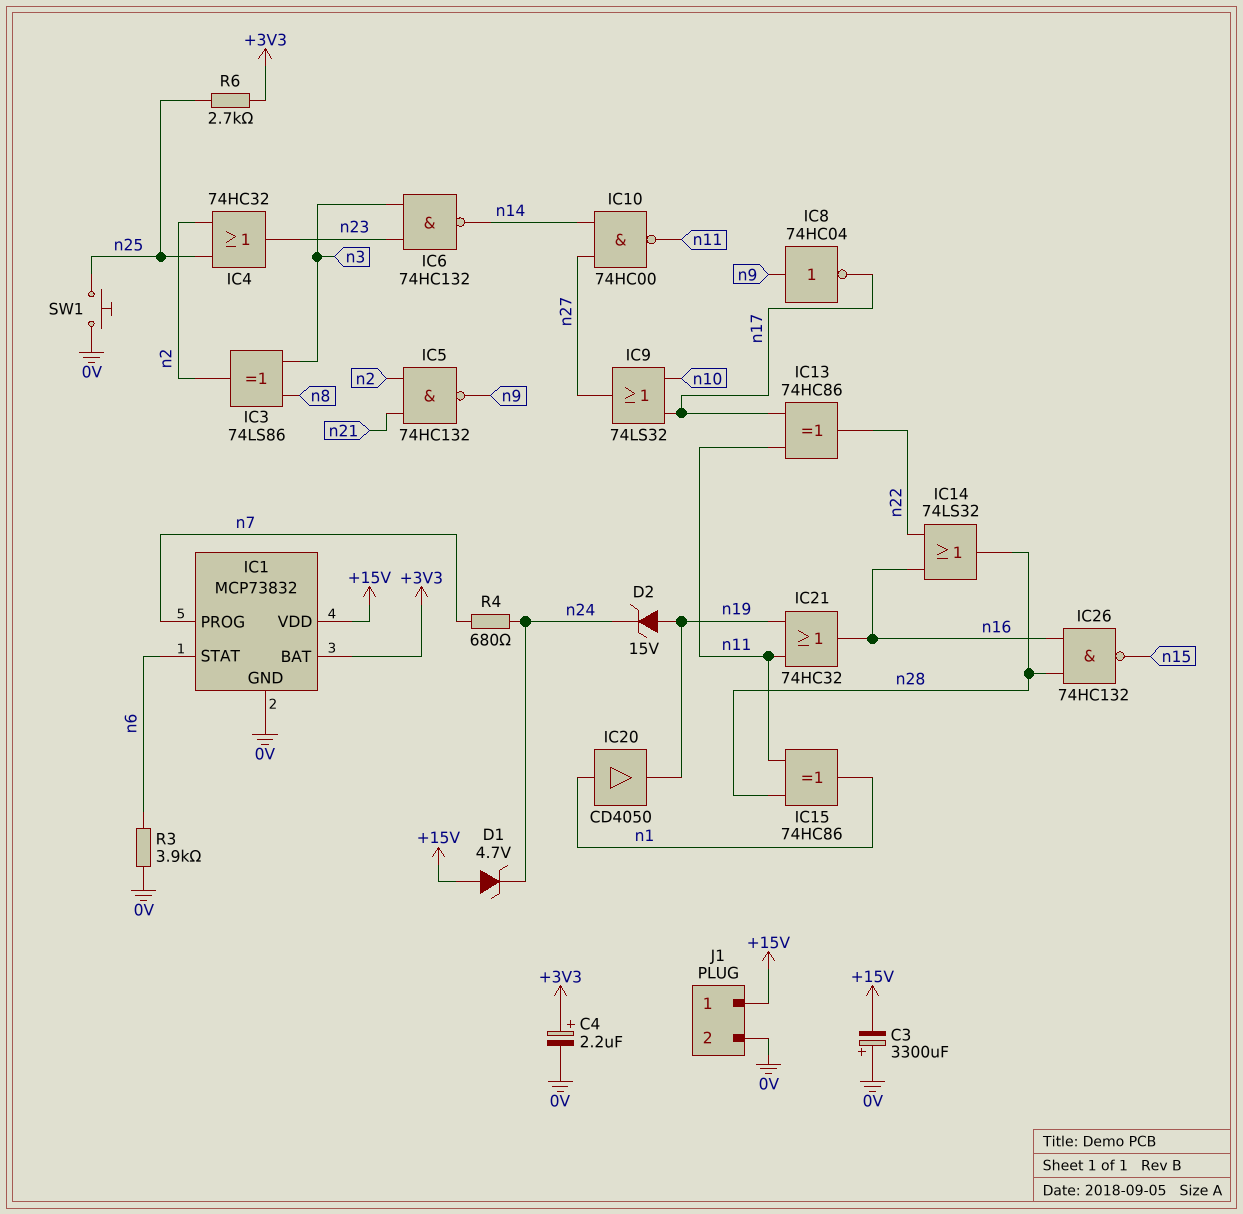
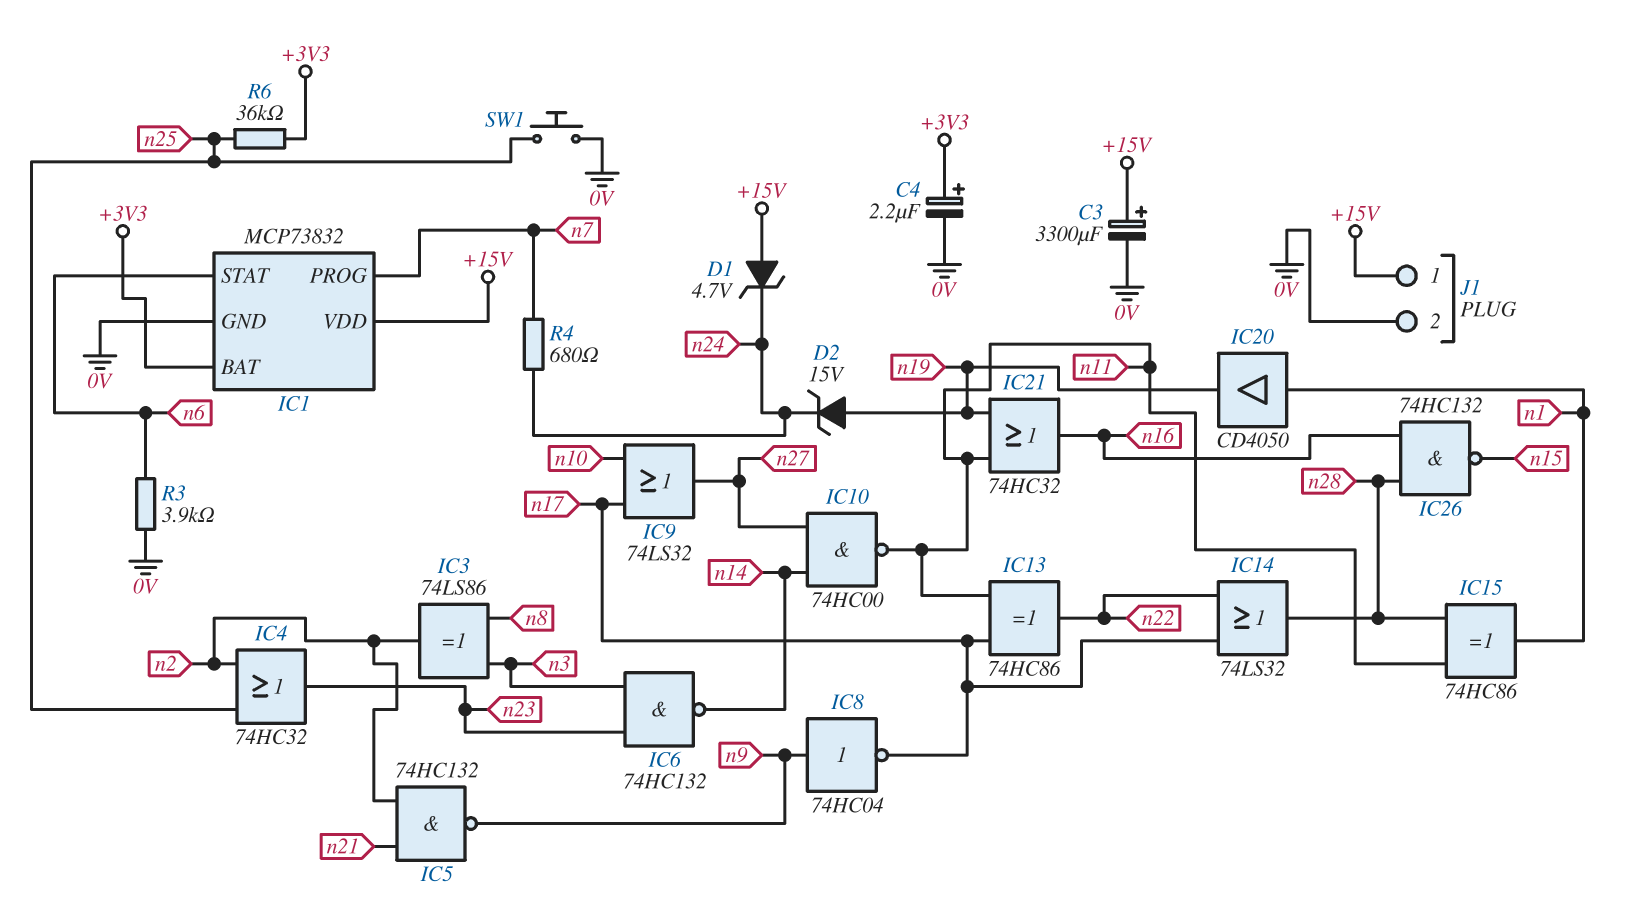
C3: 3300uF (plus 0V, minus +15V) -> 3300uF (plus +15V, minus 0V)
IC14: OR 74LS32 (in n16, in n22, out n28) -> OR 74LS32 (in n17, in n22, out n28)
R6: 2.7k (+3V3, n25) -> 36k (+3V3, n25)

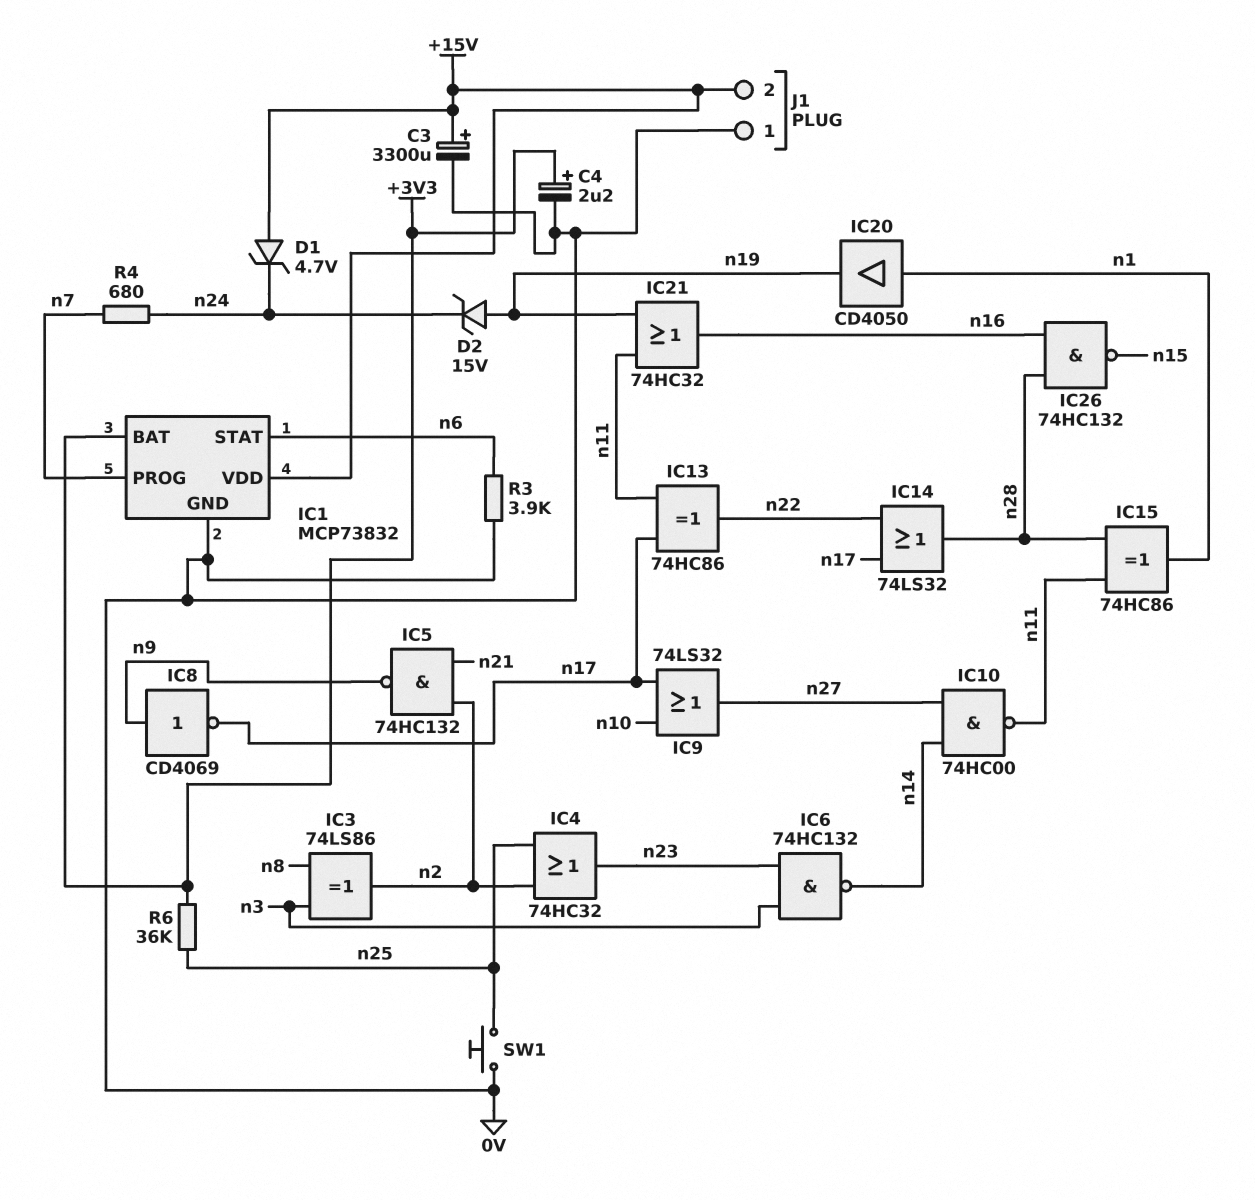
IC8: NOT 74HC04 (in n9, out n17) -> NOT CD4069 (in n9, out n17)
J1 pin 1: +15V -> 0V
J1 pin 2: 0V -> +15V

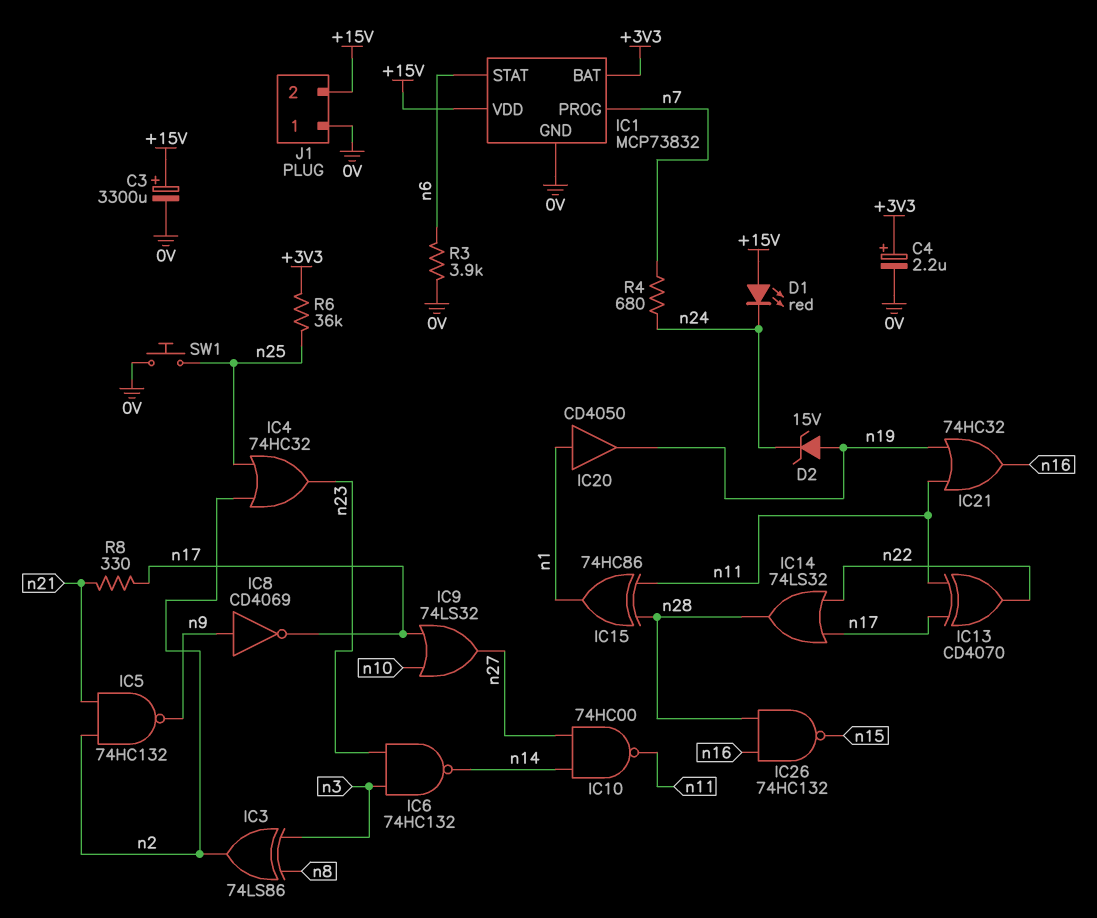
D1: zener 4.7V (A +15V, K n24) -> LED red (A +15V, K n24)
IC13: XOR 74HC86 (in n11, in n17, out n22) -> XOR CD4070 (in n11, in n17, out n22)
R8: none -> 330 (n17, n21)

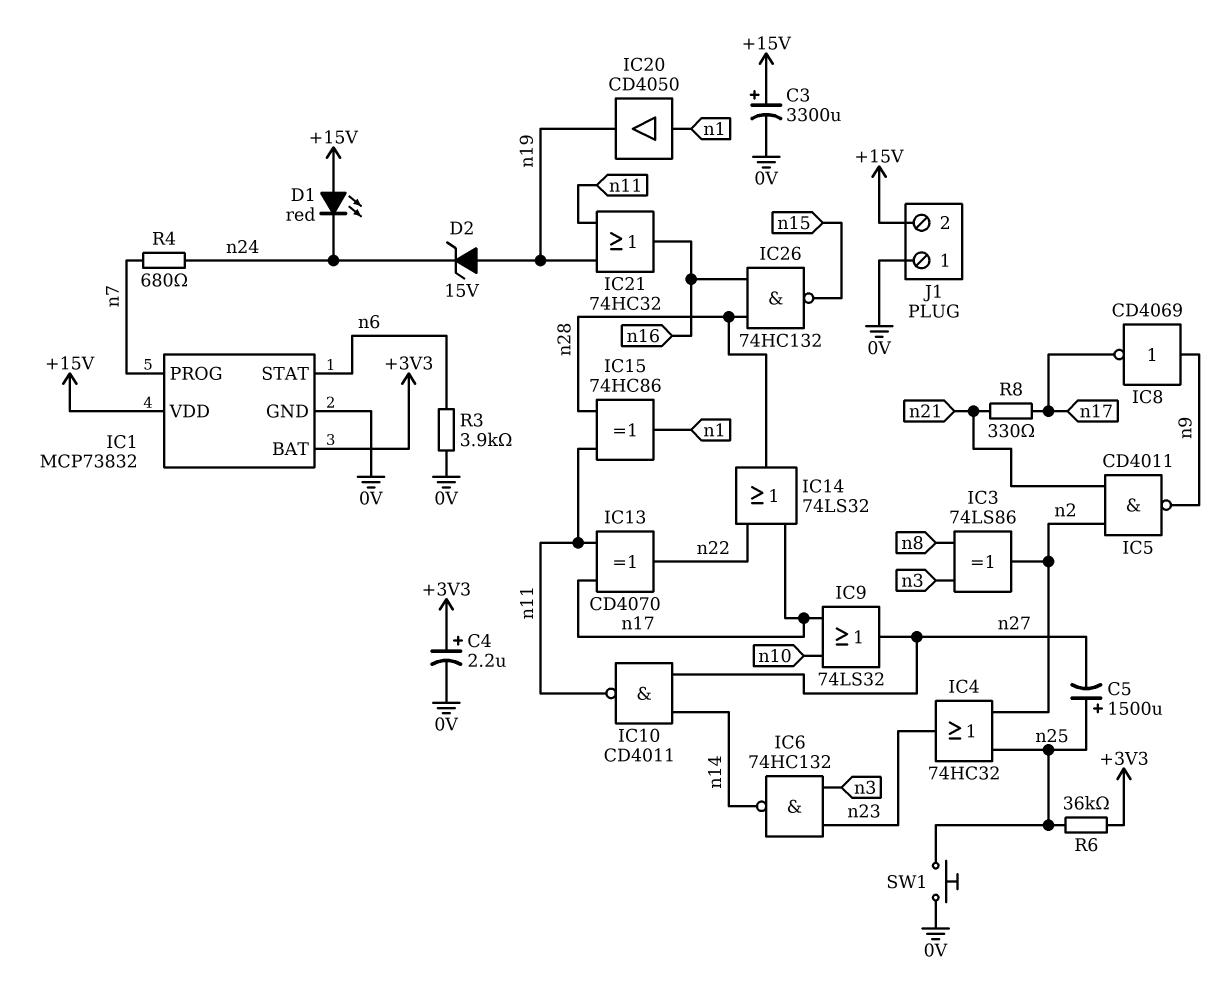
C5: none -> 1500uF (plus n25, minus n27)
IC5: NAND 74HC132 (in n2, in n21, out n9) -> NAND CD4011 (in n2, in n21, out n9)
IC10: NAND 74HC00 (in n14, in n27, out n11) -> NAND CD4011 (in n14, in n27, out n11)

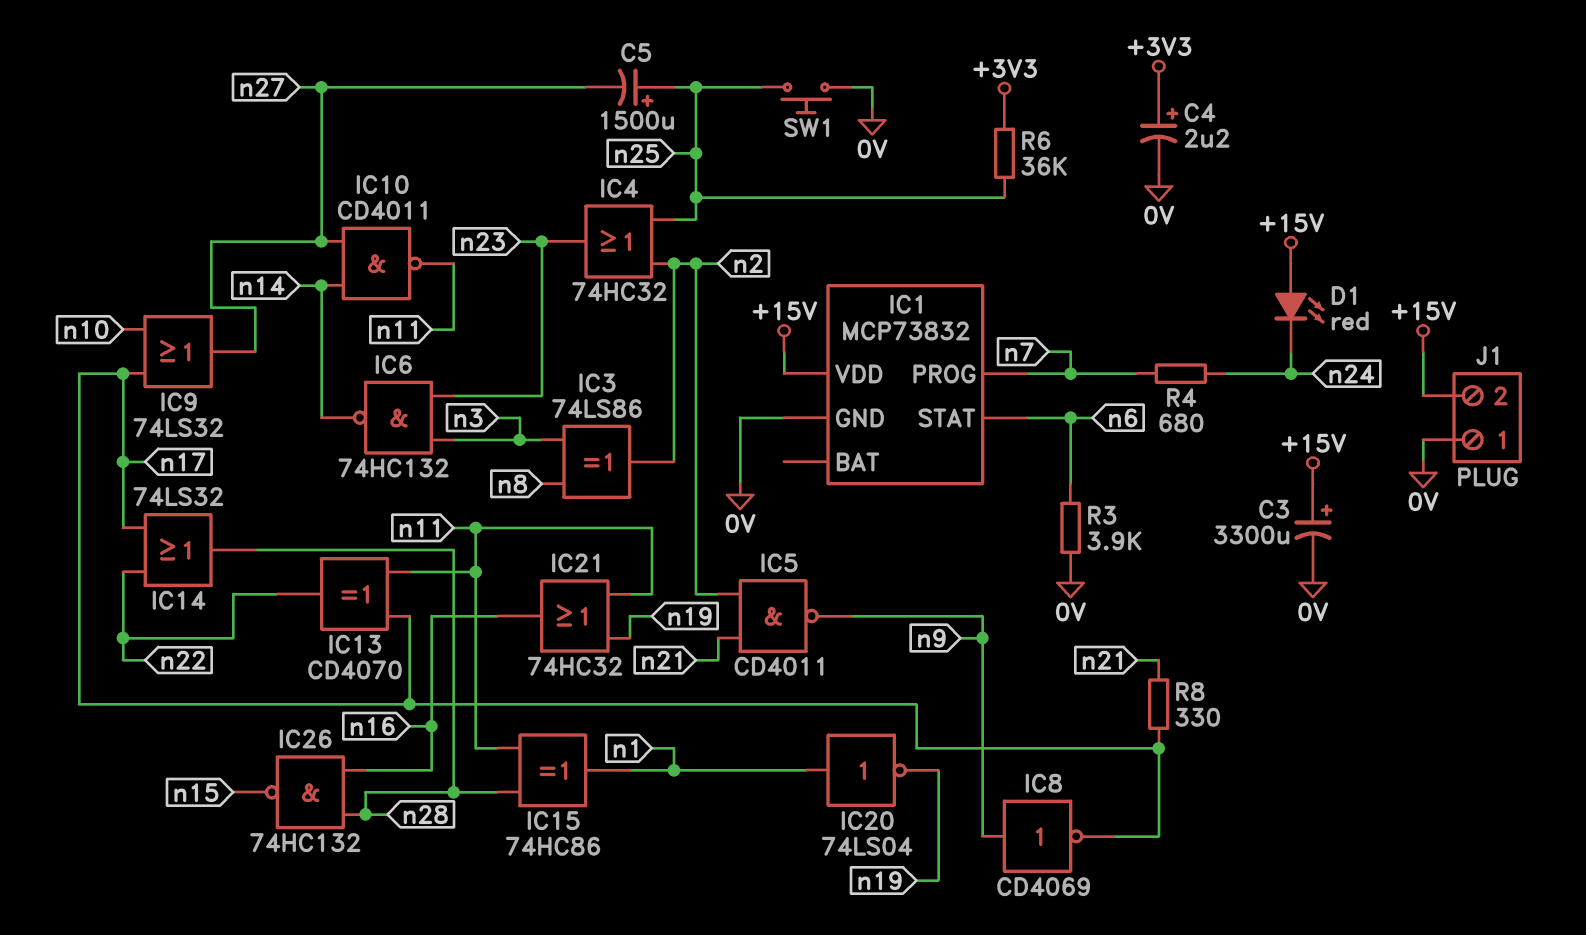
D2: zener 15V (A n19, K n24) -> none
IC1 pin BAT: +3V3 -> none
IC20: buffer CD4050 (in n1, out n19) -> NOT 74LS04 (in n1, out n19)

